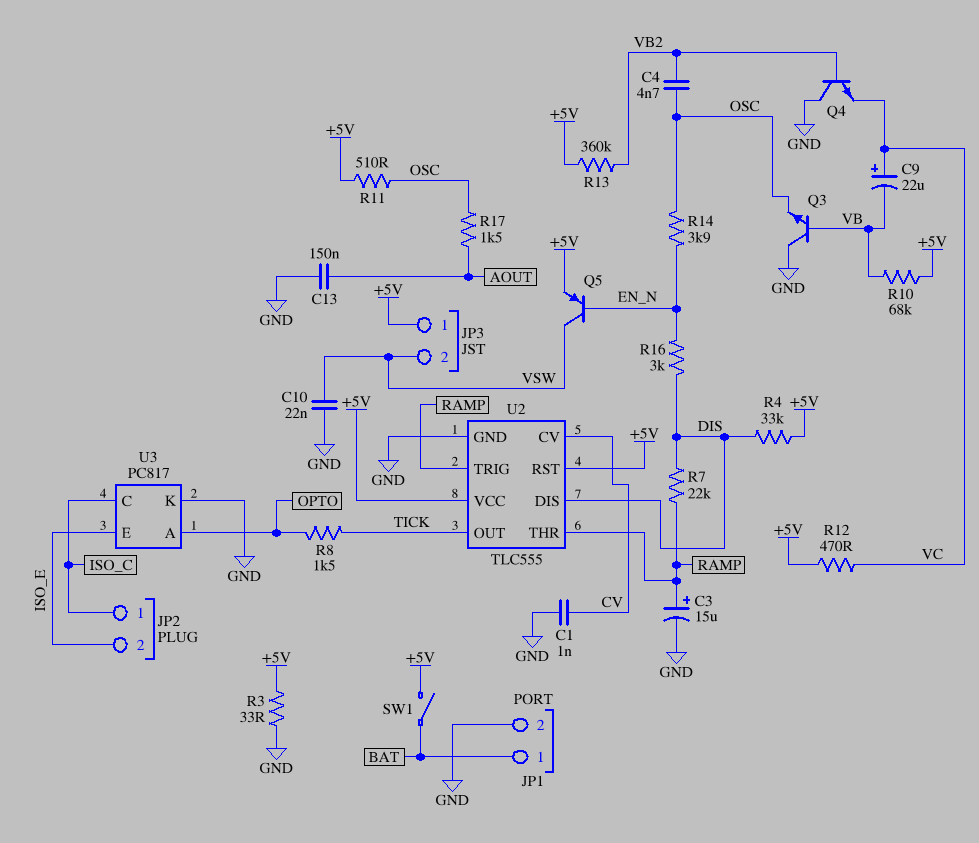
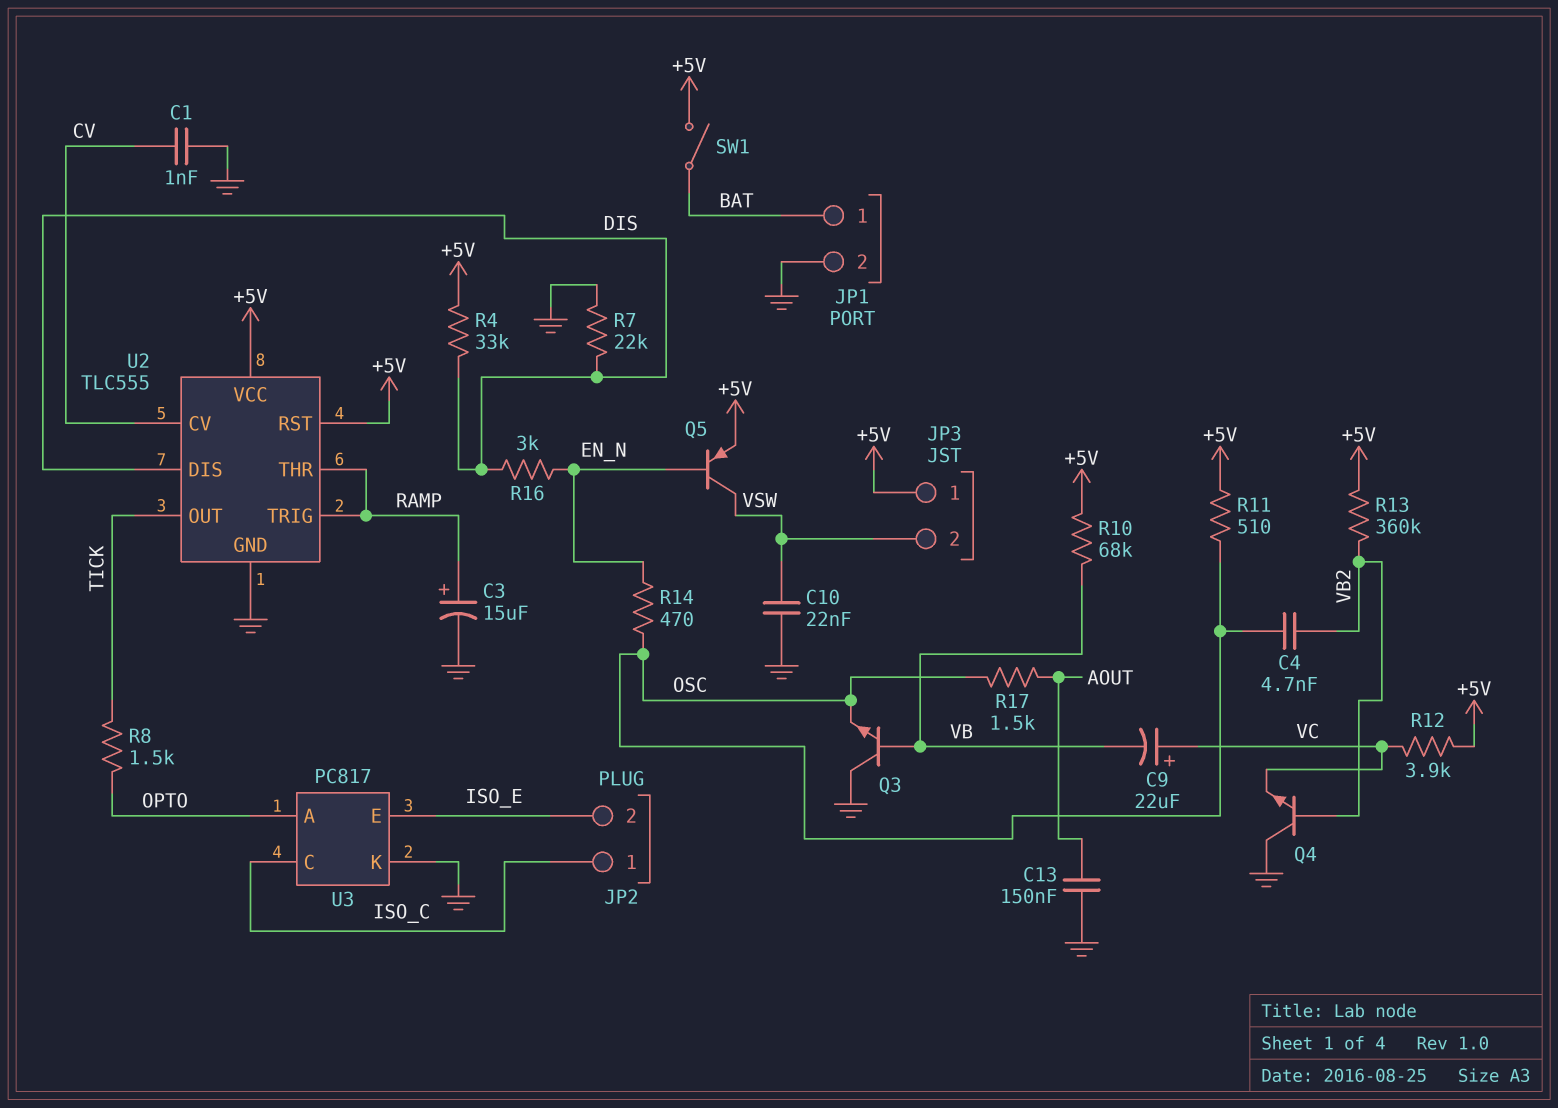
R3: 33 (+5V, GND) -> none
R7: 22k (DIS, RAMP) -> 22k (DIS, GND)
R12: 470 (+5V, VC) -> 3.9k (+5V, VC)
R14: 3.9k (EN_N, OSC) -> 470 (EN_N, OSC)

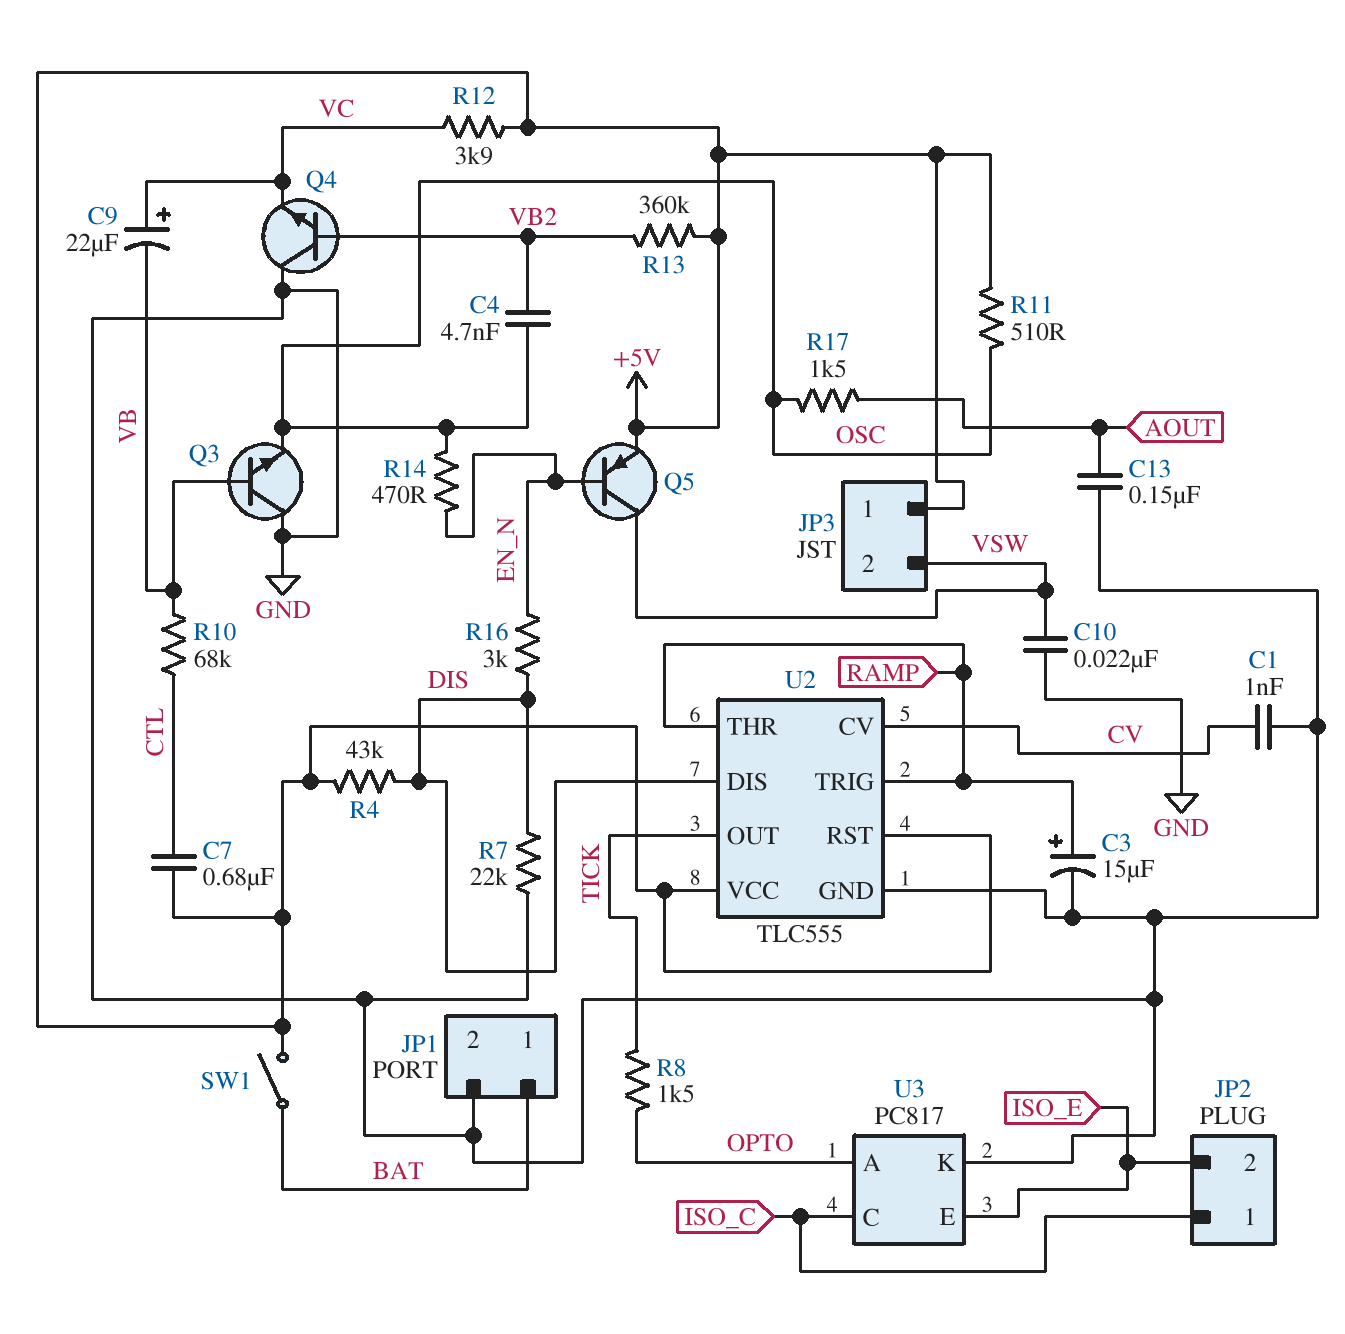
C7: none -> 680nF (+5V, CTL)
R4: 33k (+5V, DIS) -> 43k (+5V, DIS)
R10: 68k (+5V, VB) -> 68k (CTL, VB)

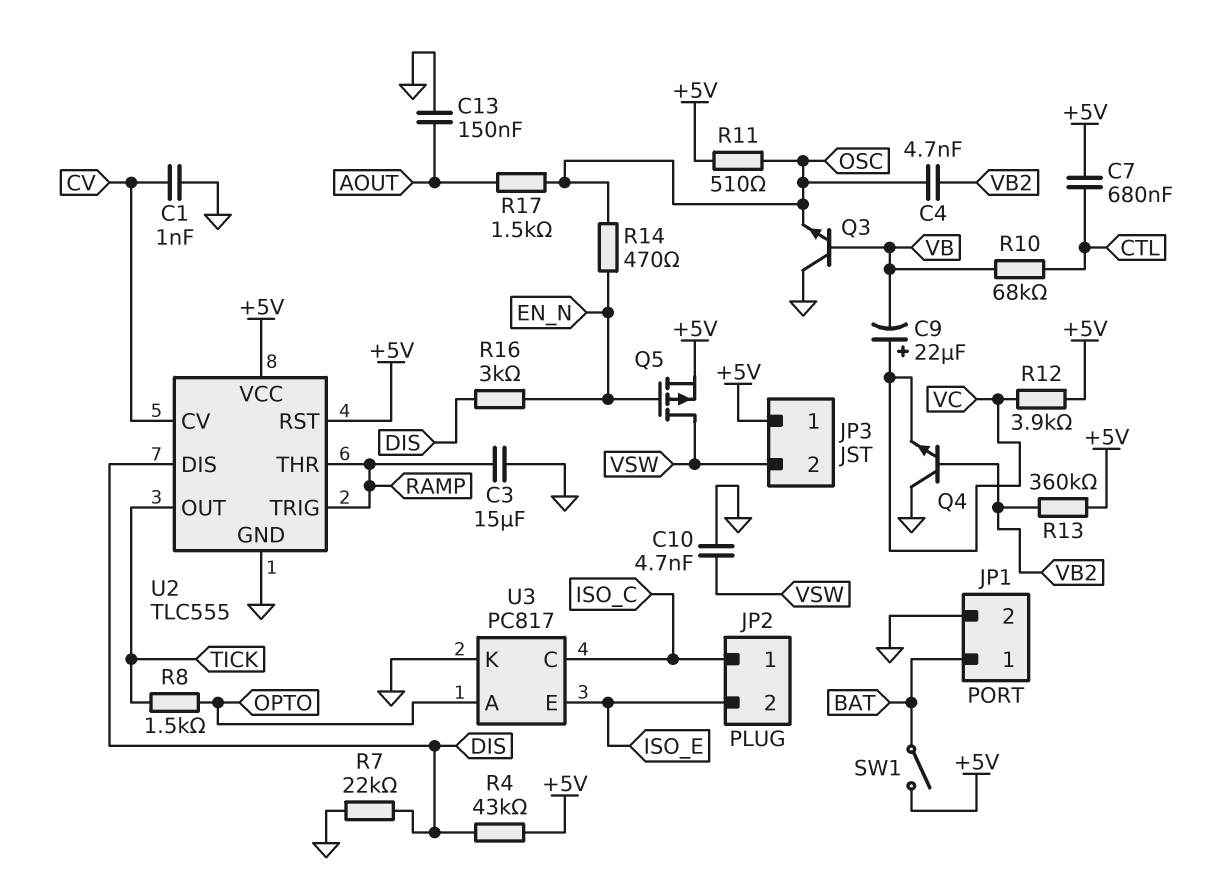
C3: 15uF (plus RAMP, minus GND) -> 15uF (GND, RAMP)
C10: 22nF (GND, VSW) -> 4.7nF (GND, VSW)
Q5: PNP (B EN_N, C VSW, E +5V) -> PMOS (G EN_N, D VSW, S +5V)

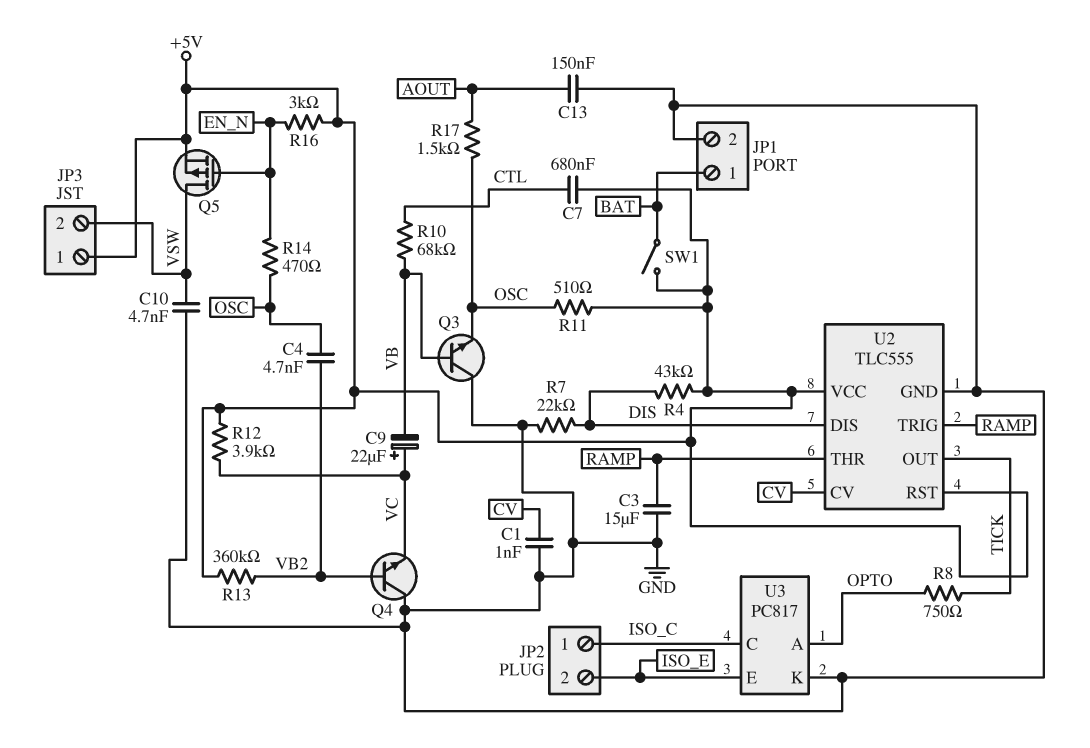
R8: 1.5k (OPTO, TICK) -> 750 (OPTO, TICK)
R16: 3k (DIS, EN_N) -> 3k (+5V, EN_N)

